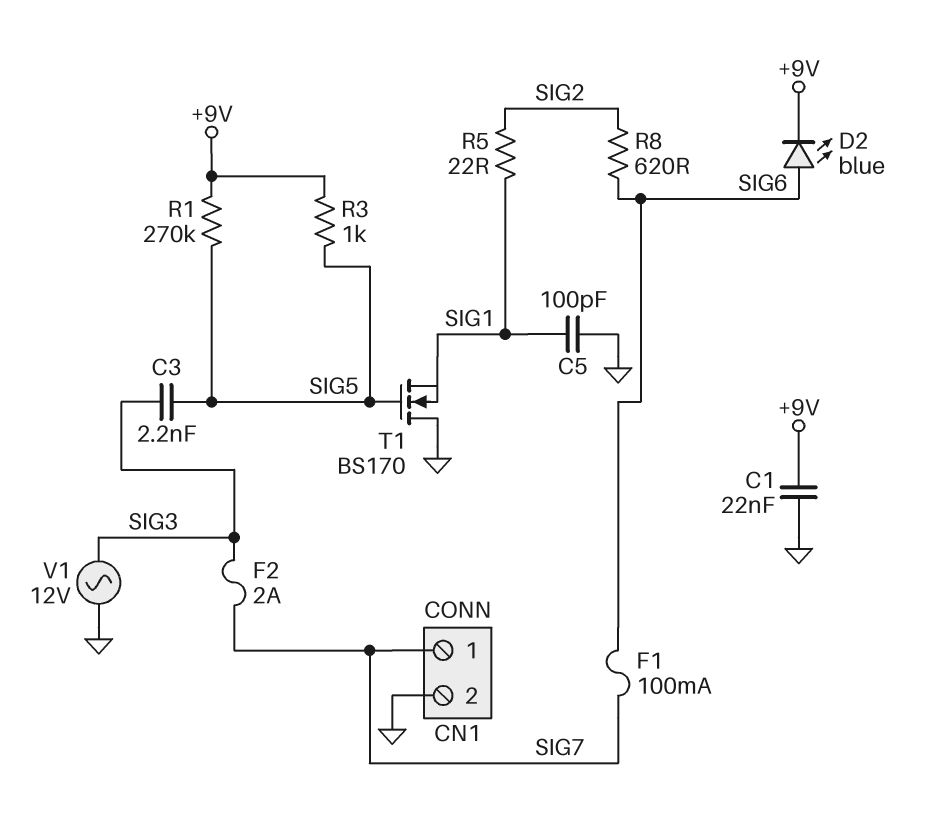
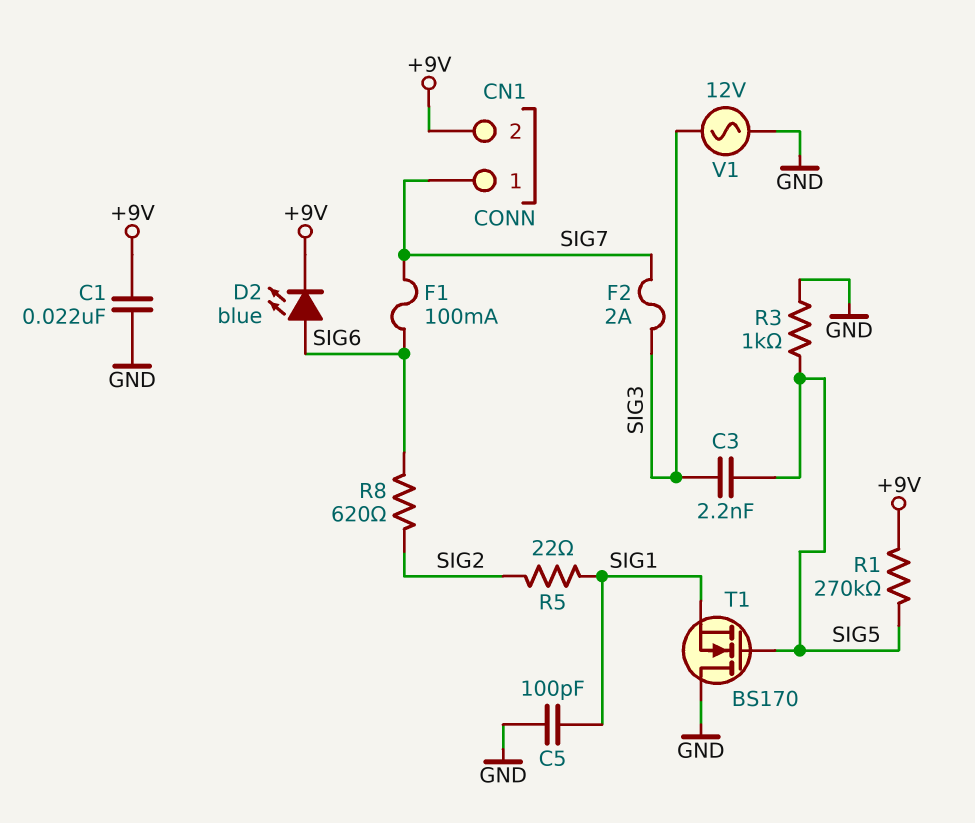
CN1 pin 2: GND -> +9V
R3: 1k (+9V, SIG5) -> 1k (GND, SIG5)

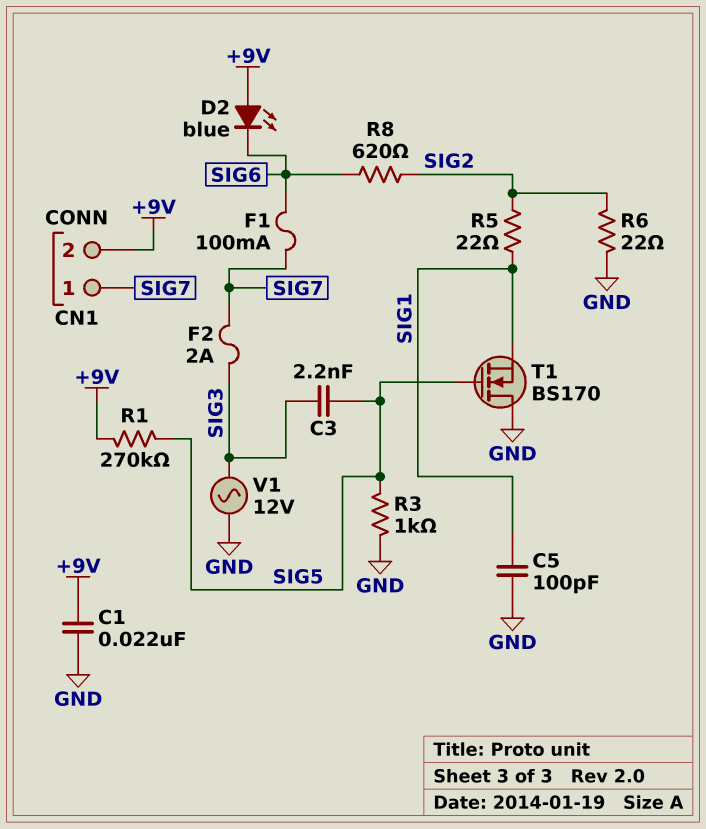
D2: LED blue (A SIG6, K +9V) -> LED blue (A +9V, K SIG6)
R6: none -> 22 (GND, SIG2)

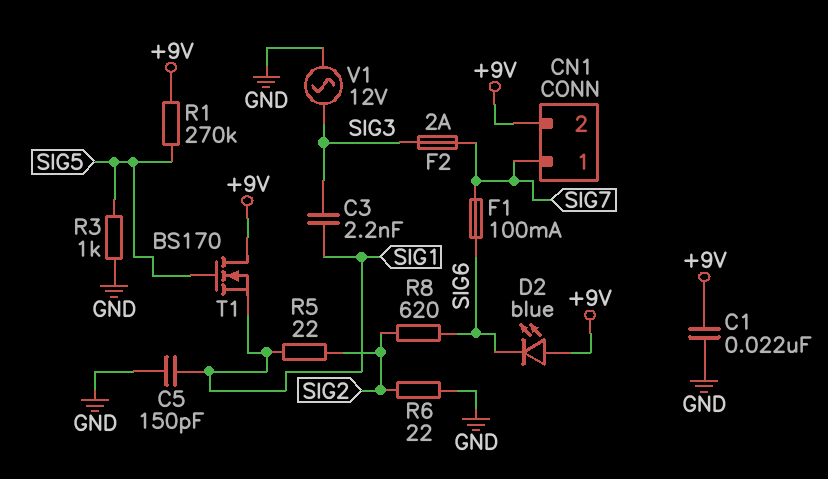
C3: 2.2nF (SIG3, SIG5) -> 2.2nF (SIG1, SIG3)
C5: 100pF (GND, SIG1) -> 150pF (GND, SIG1)
T1: NMOS BS170 (G SIG5, D GND, S SIG1) -> NMOS BS170 (G SIG5, D +9V, S SIG1)

